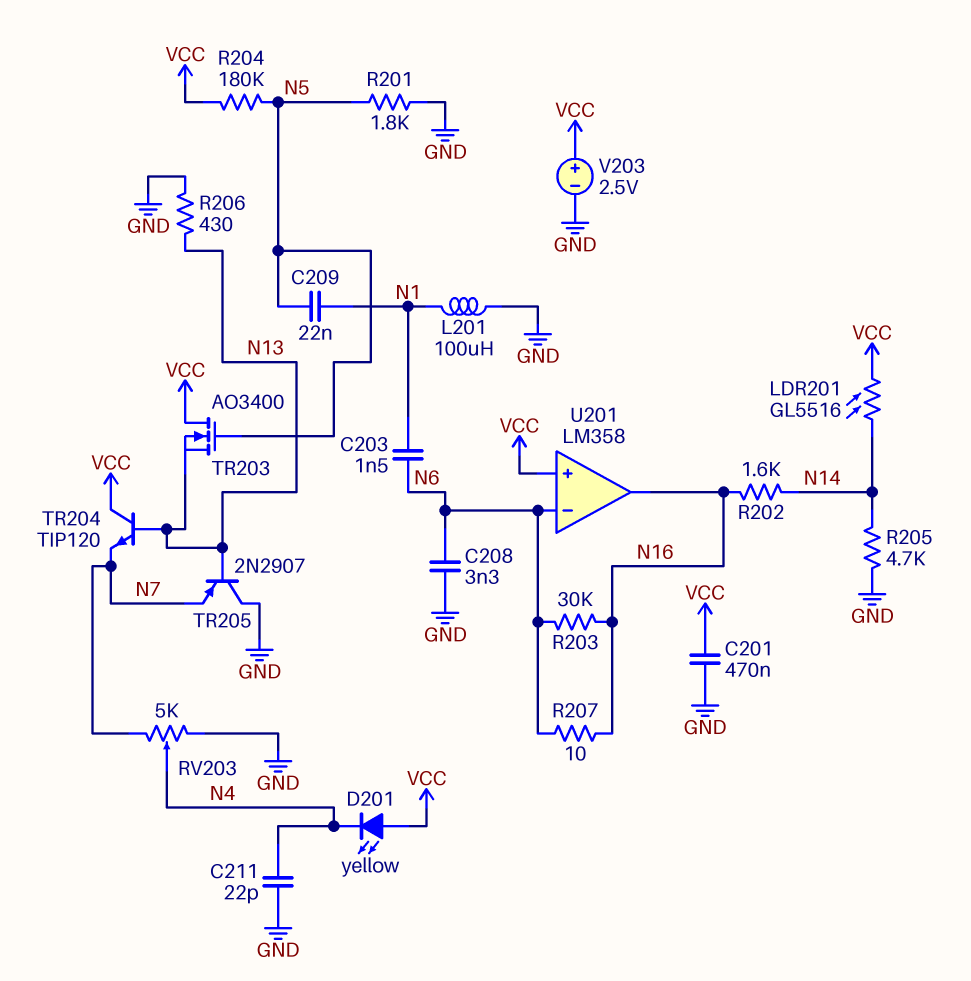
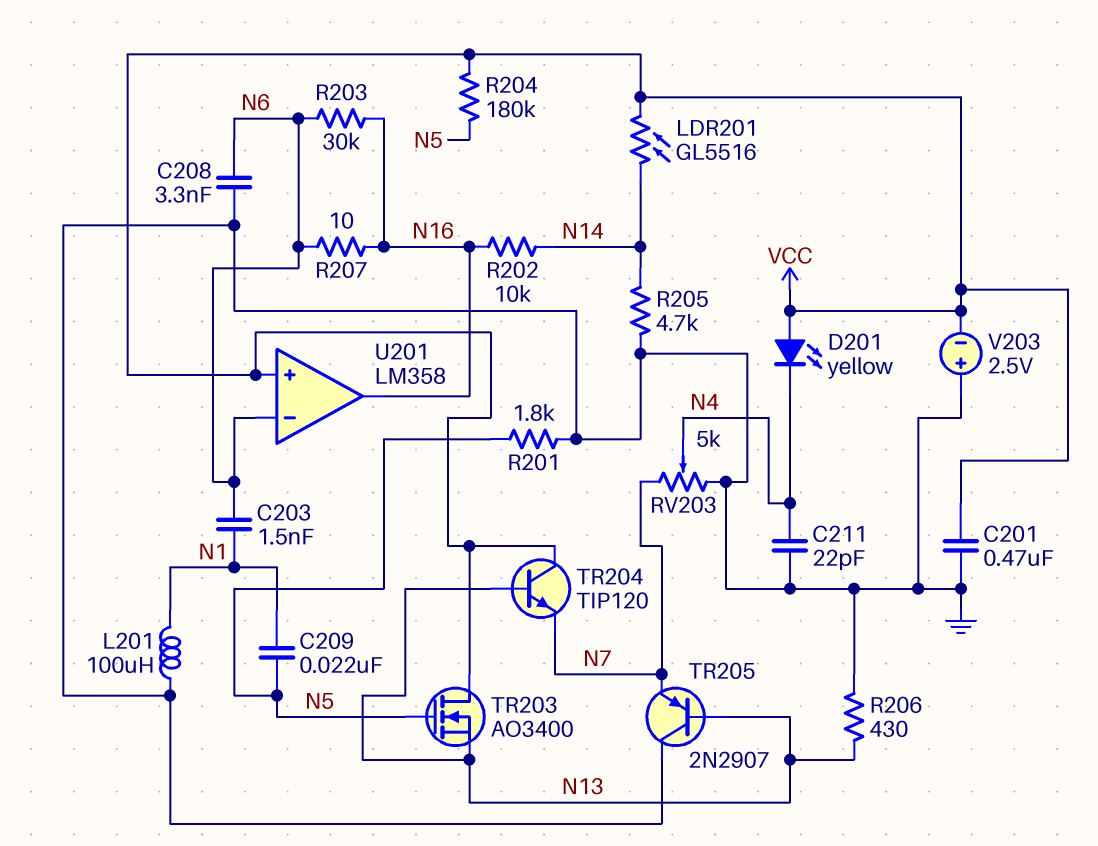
R202: 1.6k (N14, N16) -> 10k (N14, N16)
V203: 2.5V (plus VCC, minus GND) -> 2.5V (plus GND, minus VCC)

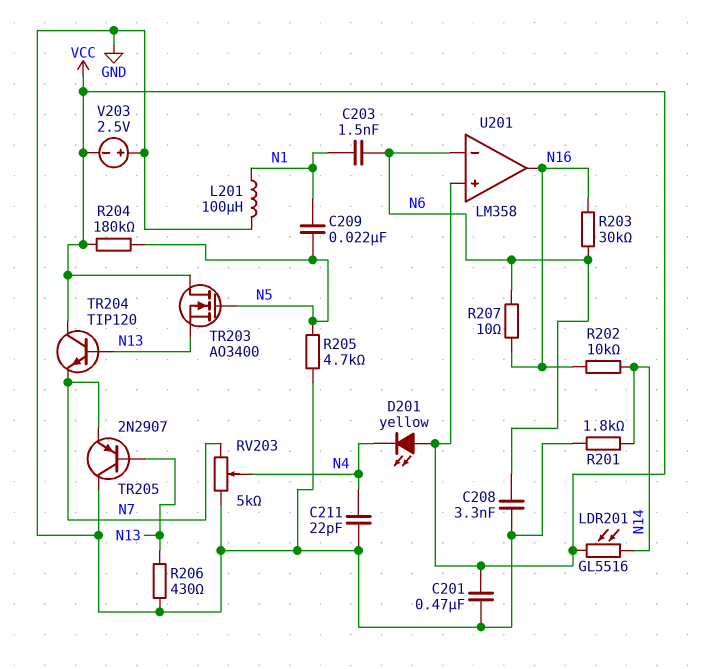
R201: 1.8k (GND, N5) -> 1.8k (GND, N14)
R205: 4.7k (GND, N14) -> 4.7k (GND, N5)

